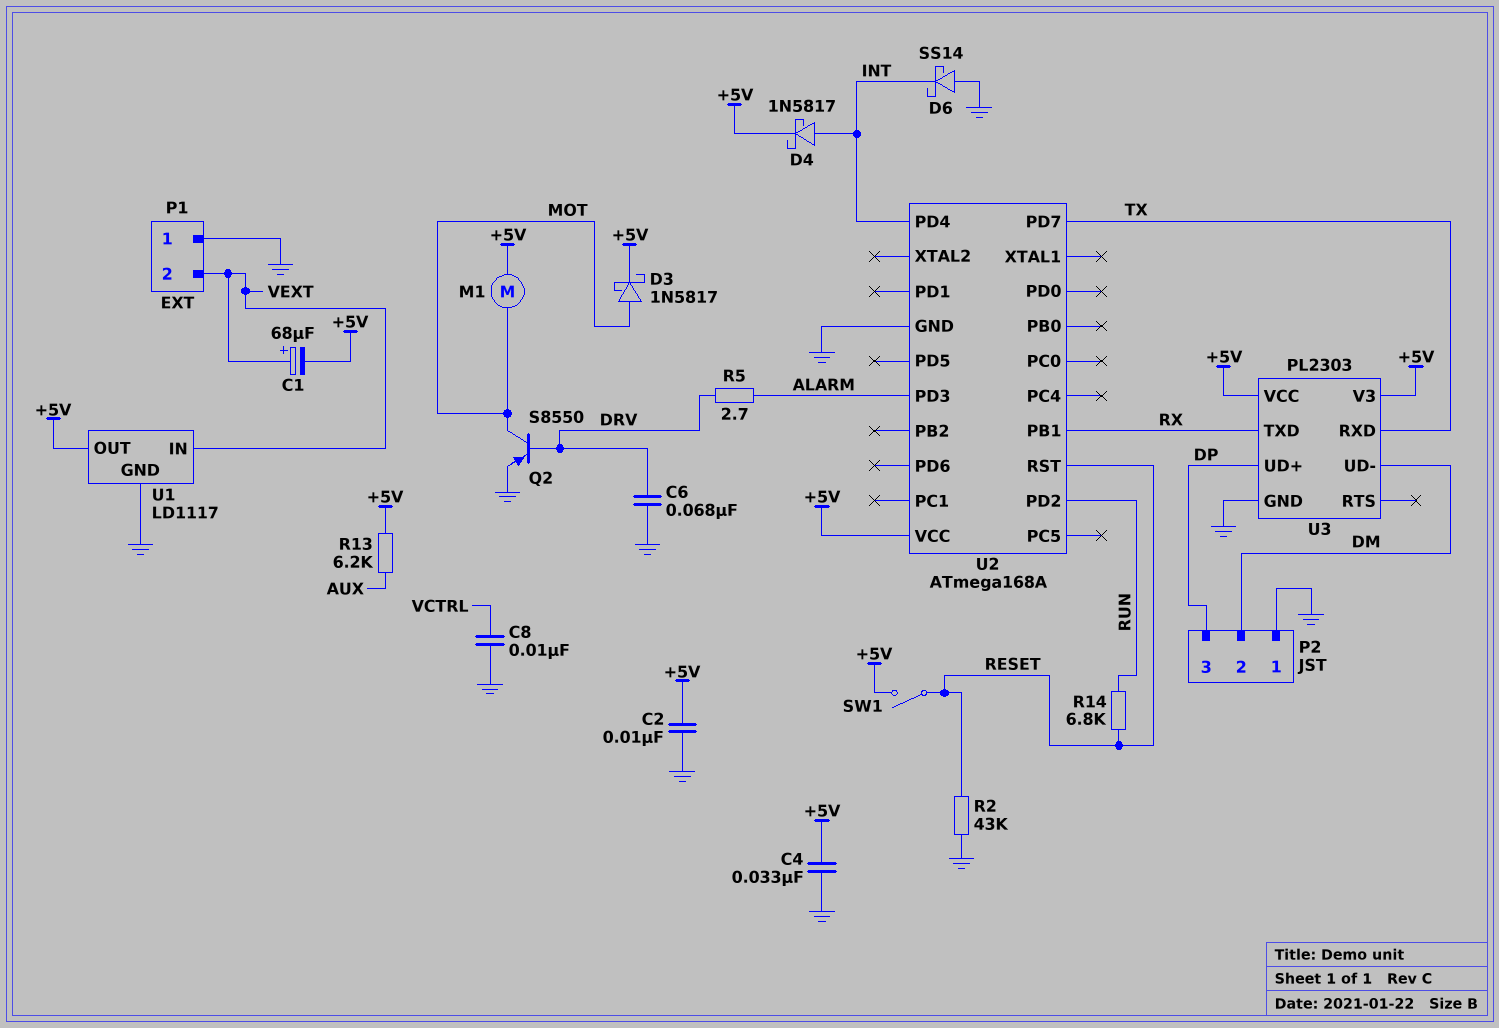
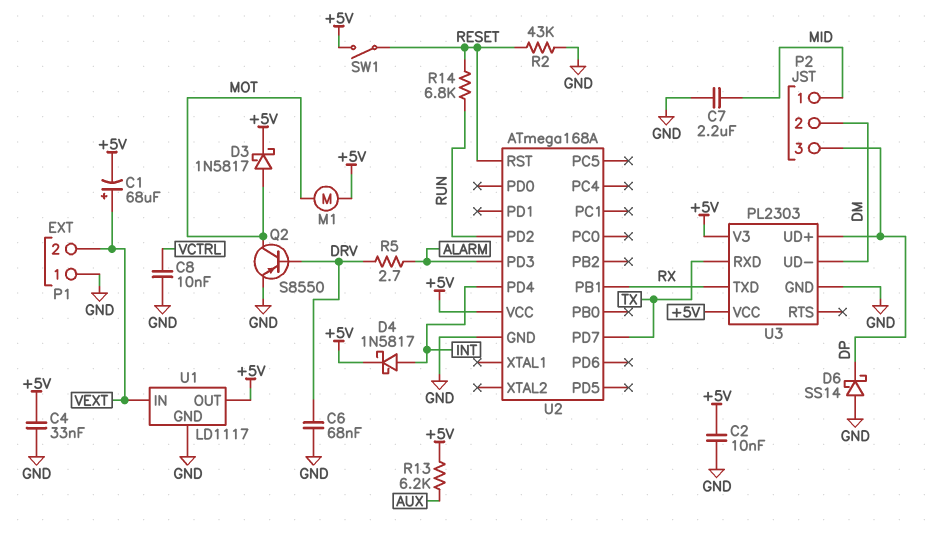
C7: none -> 2.2uF (GND, MID)
D6: schottky SS14 (A GND, K INT) -> schottky SS14 (A GND, K DP)
P2 pin 1: GND -> MID

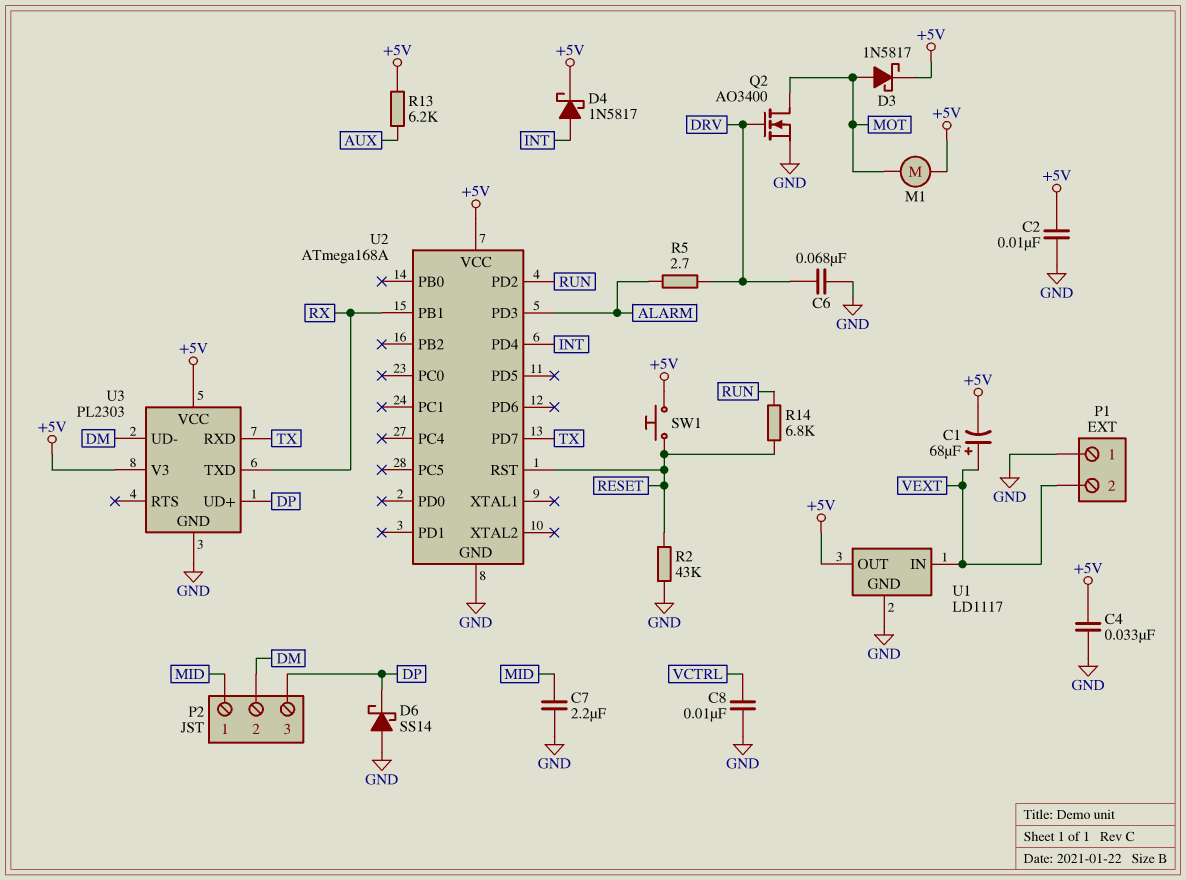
Q2: PNP S8550 (B DRV, C MOT, E GND) -> NMOS AO3400 (G DRV, D MOT, S GND)
SW1: switch (+5V, RESET) -> button (+5V, RESET)

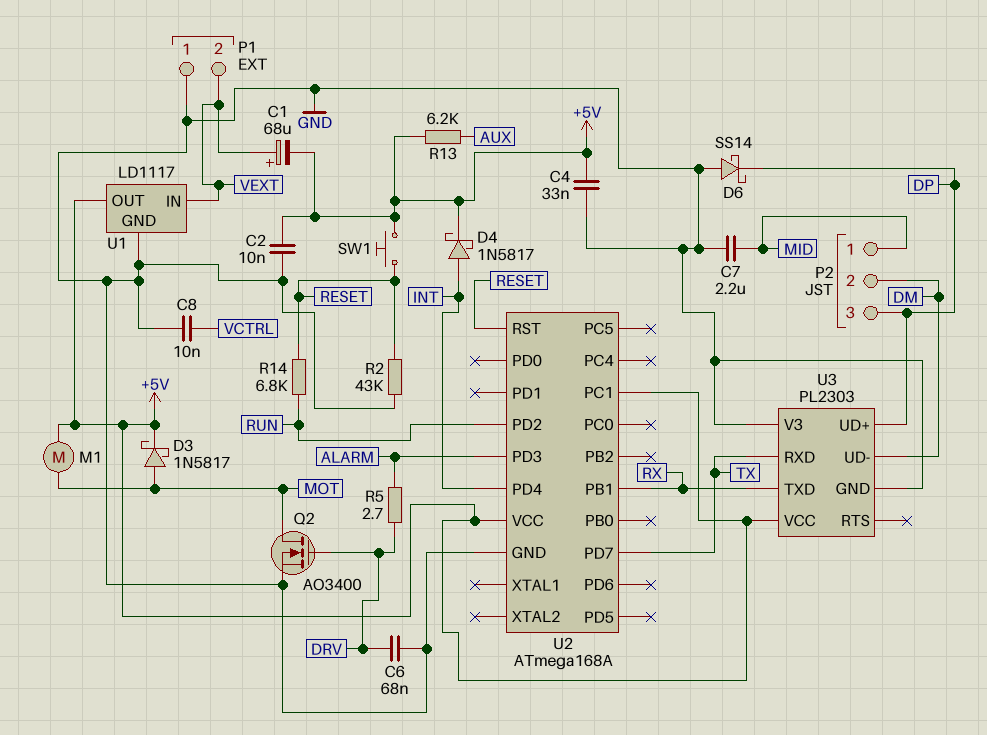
U2 pin PC1: none -> +5V
U3 pin V3: +5V -> GND

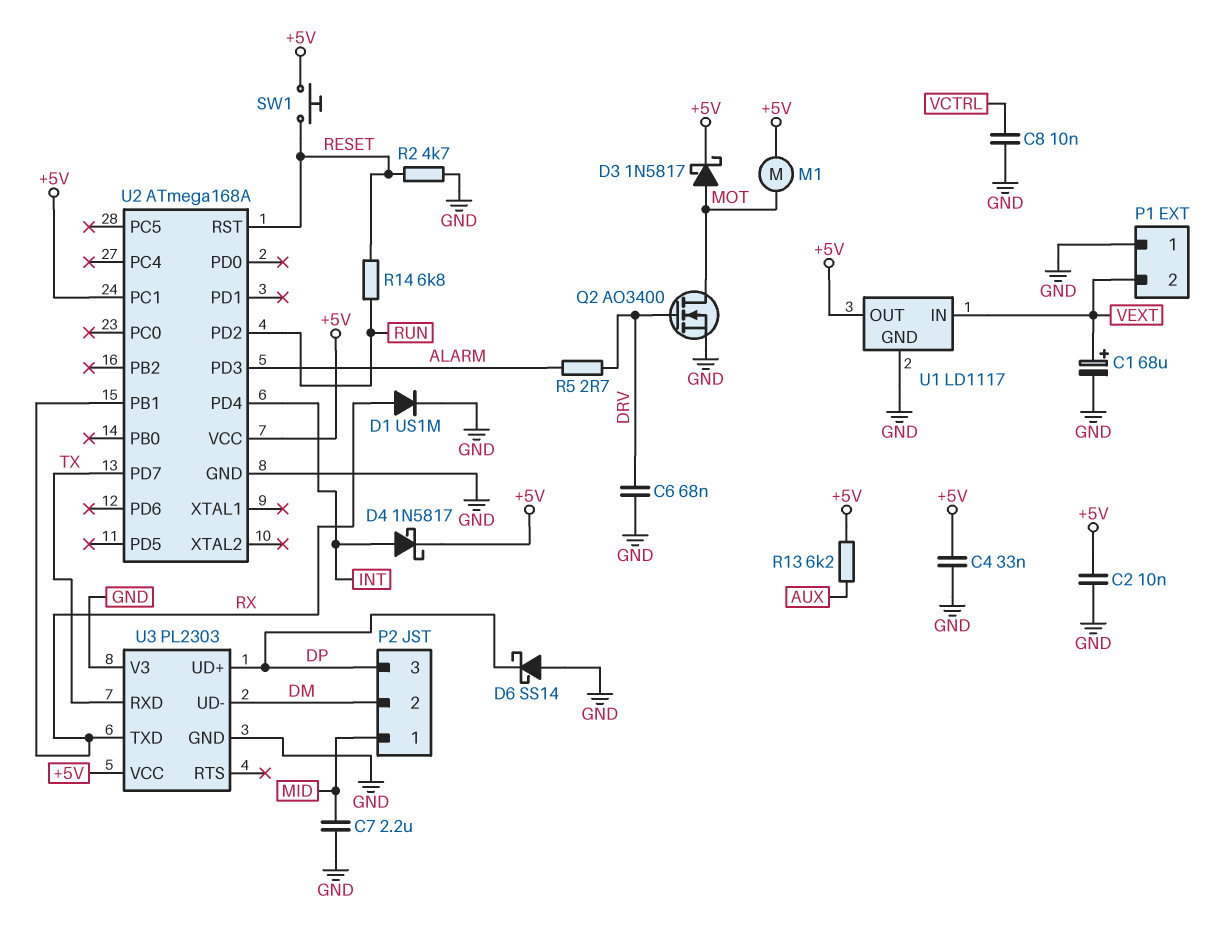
C1: 68uF (plus VEXT, minus +5V) -> 68uF (plus VEXT, minus GND)
D1: none -> diode US1M (A RX, K GND)
R2: 43k (GND, RESET) -> 4.7k (GND, RESET)

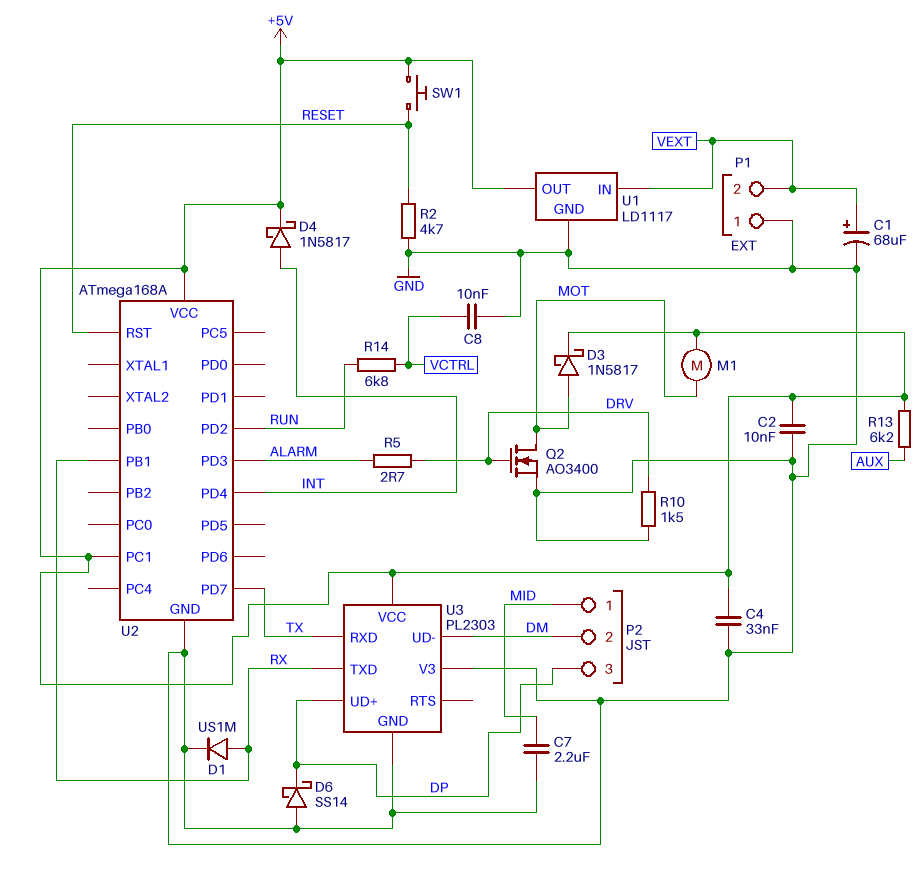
C6: 68nF (DRV, GND) -> none
R10: none -> 1.5k (DRV, GND)
R14: 6.8k (RESET, RUN) -> 6.8k (RUN, VCTRL)

